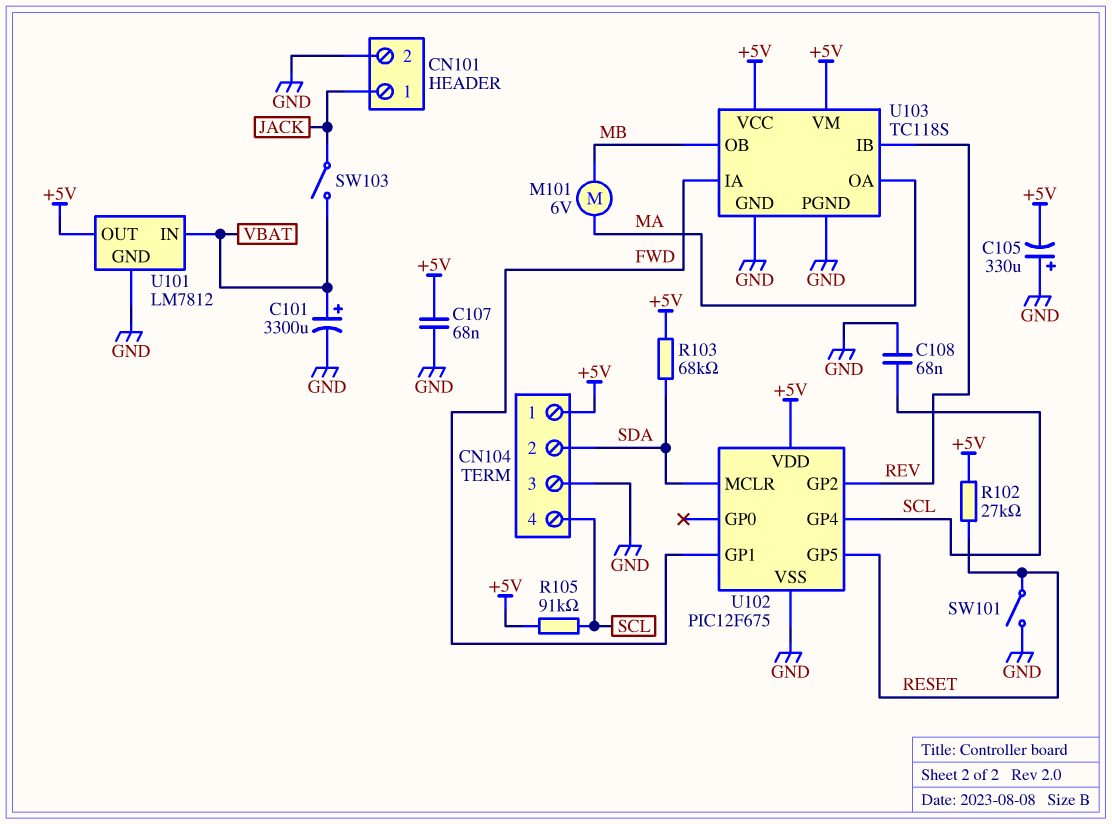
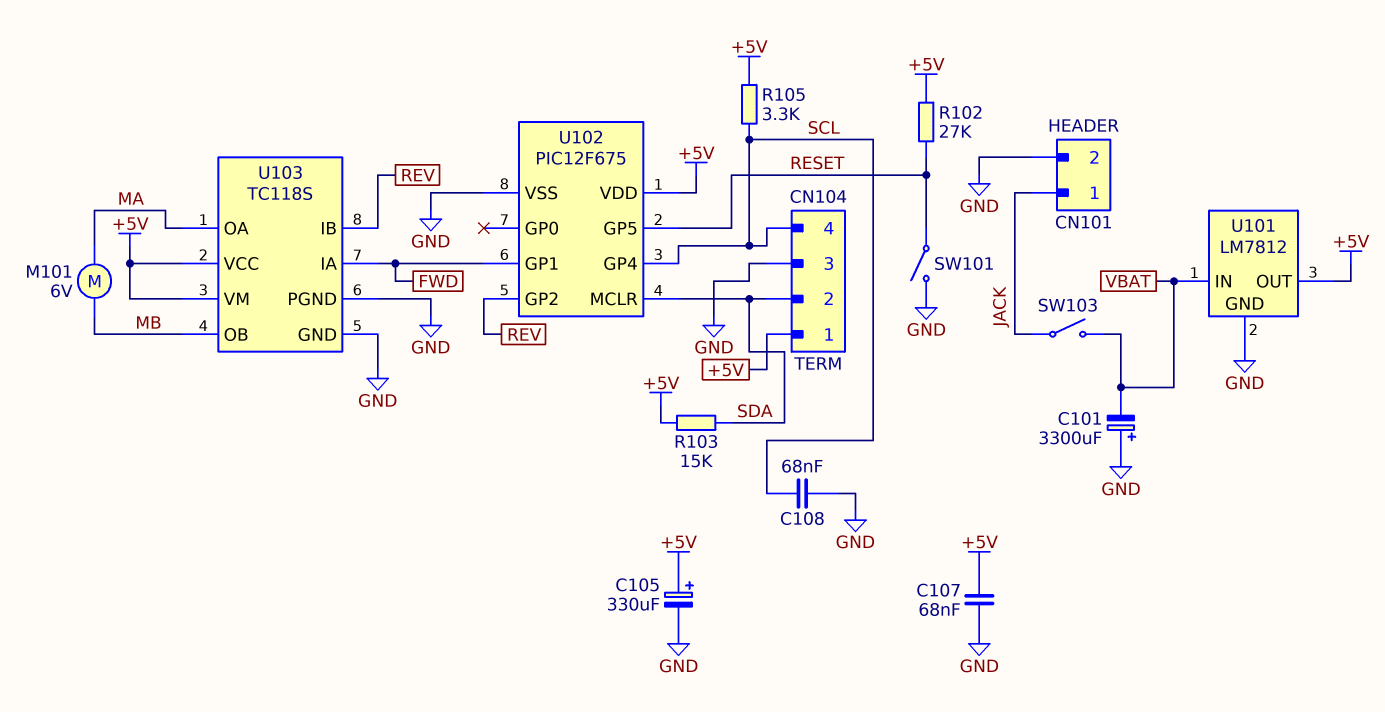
C101: 3300uF (plus VBAT, minus GND) -> 3300uF (plus GND, minus VBAT)
C105: 330uF (plus GND, minus +5V) -> 330uF (plus +5V, minus GND)
R103: 68k (+5V, SDA) -> 15k (+5V, SDA)
R105: 91k (+5V, SCL) -> 3.3k (+5V, SCL)

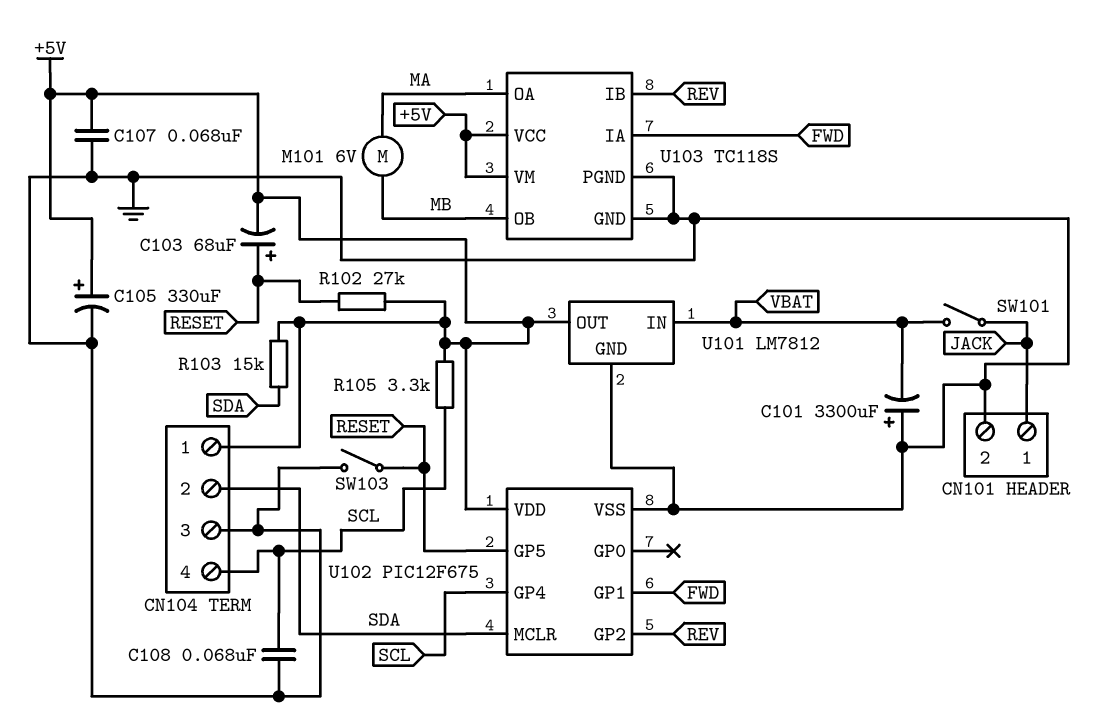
C103: none -> 68uF (plus RESET, minus +5V)
SW101: switch (GND, RESET) -> switch (JACK, VBAT)
SW103: switch (JACK, VBAT) -> switch (GND, RESET)

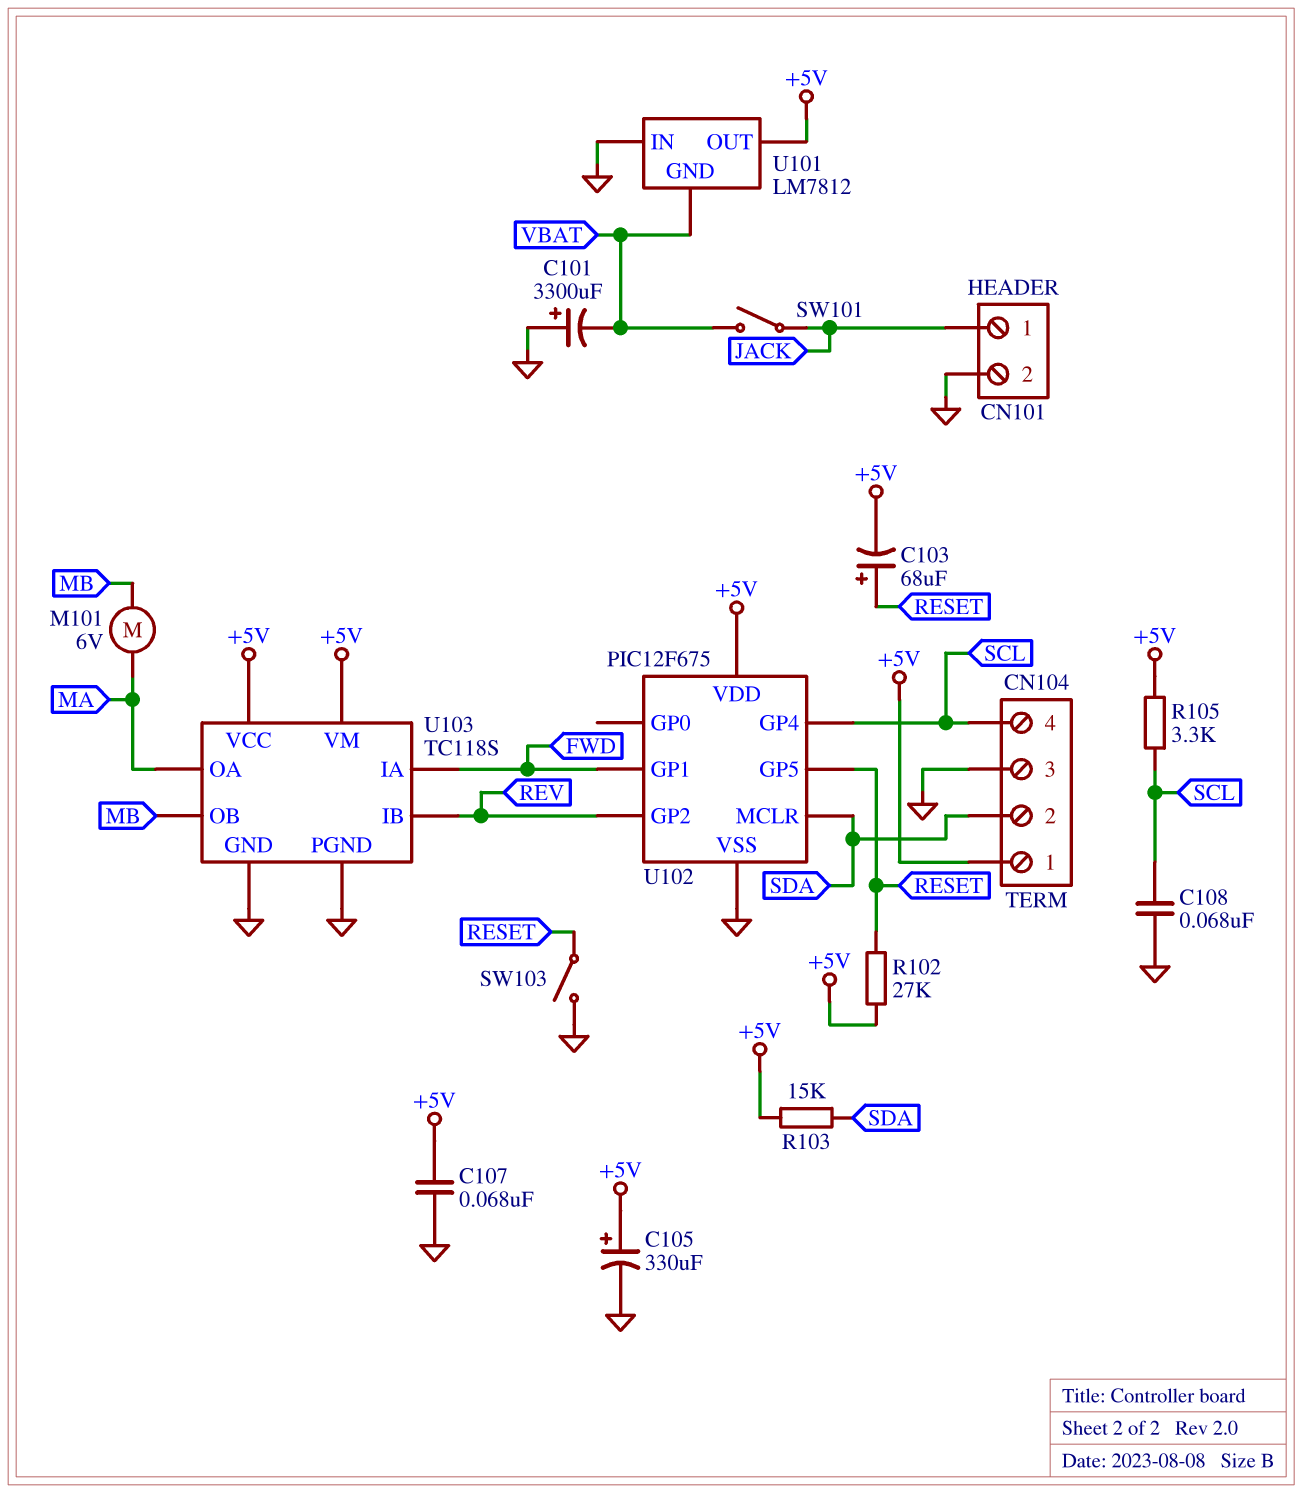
U101 pin GND: GND -> VBAT
U101 pin IN: VBAT -> GND

